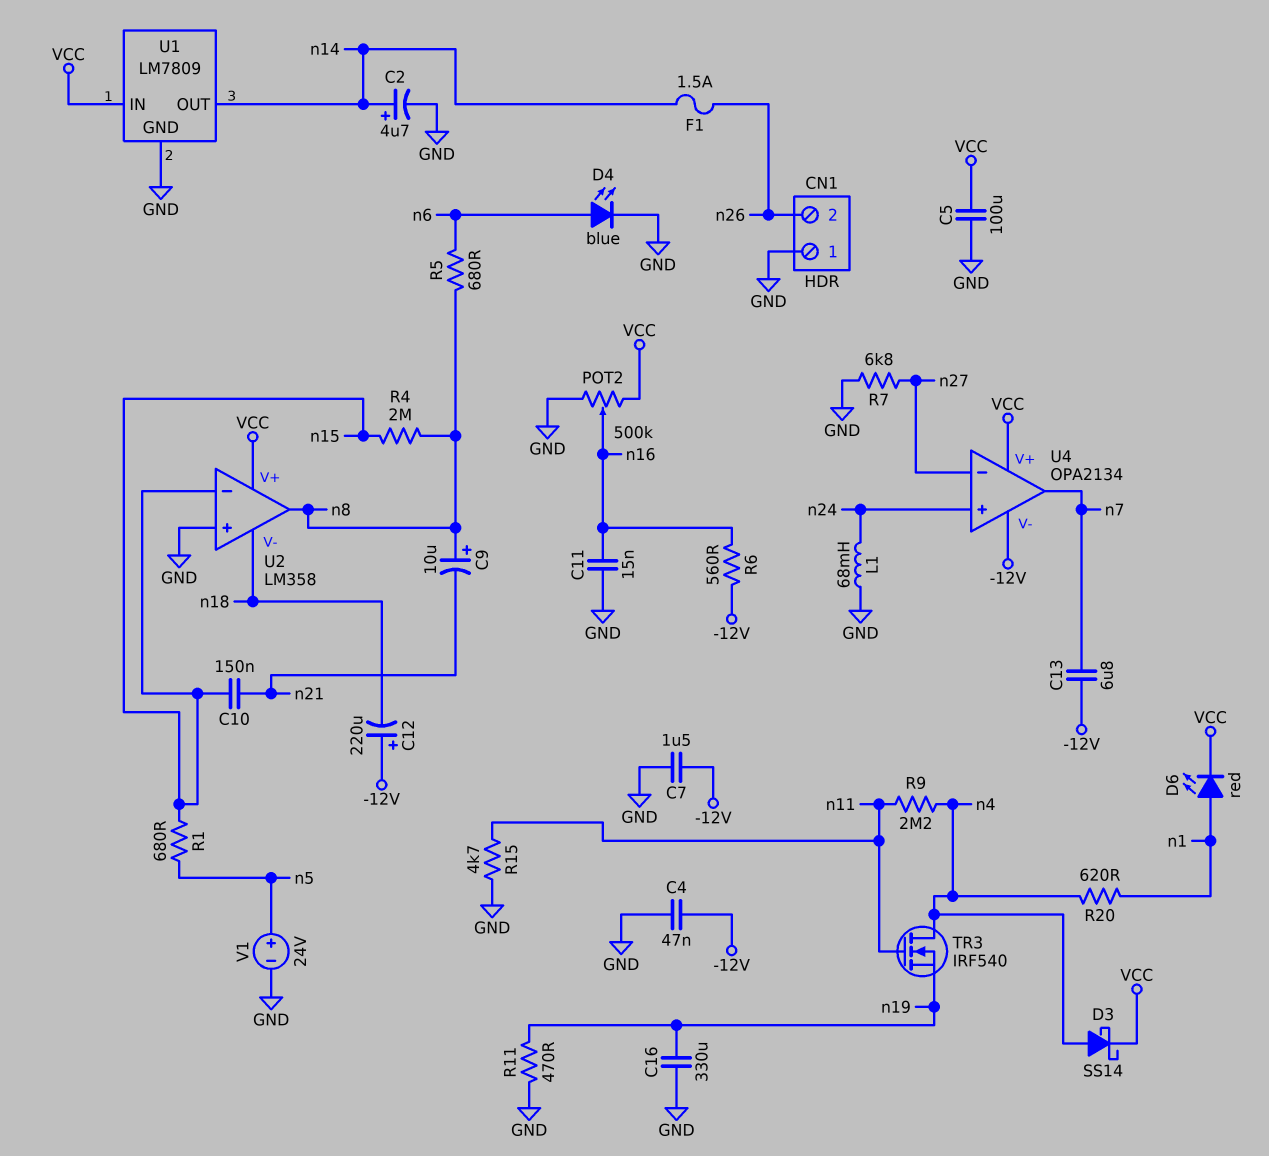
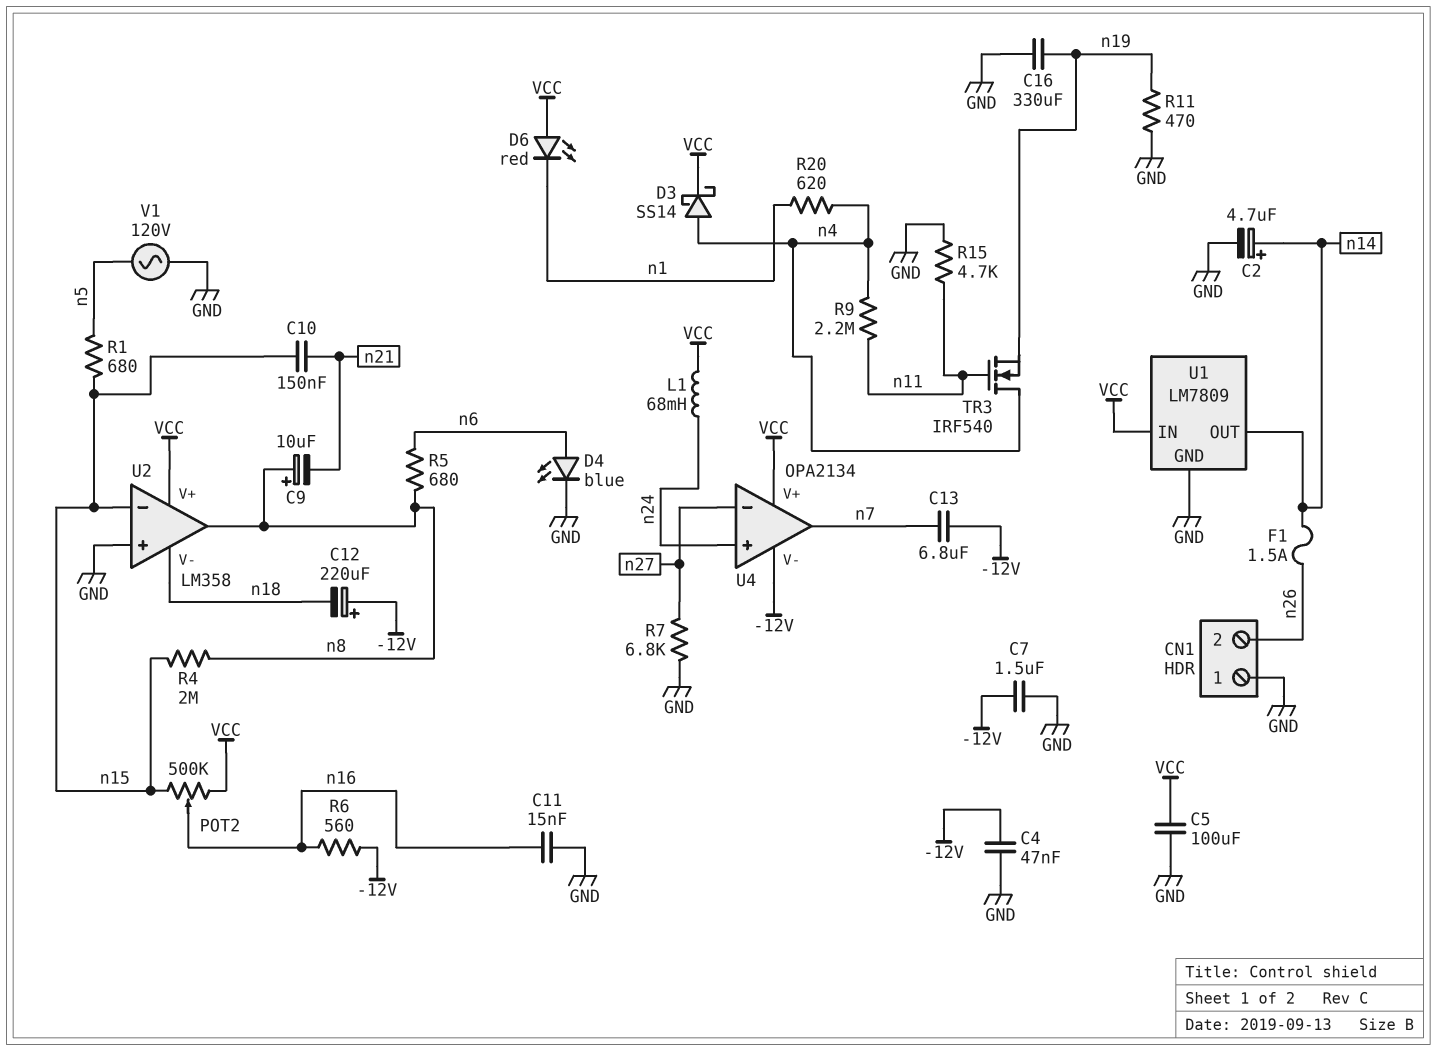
D6: LED red (A n1, K VCC) -> LED red (A VCC, K n1)
L1: 68mH (GND, n24) -> 68mH (VCC, n24)
POT2: 500k (GND, VCC, wiper n16) -> 500k (VCC, n15, wiper n16)
V1: 24V (plus n5, minus GND) -> AC 120V (GND, n5)

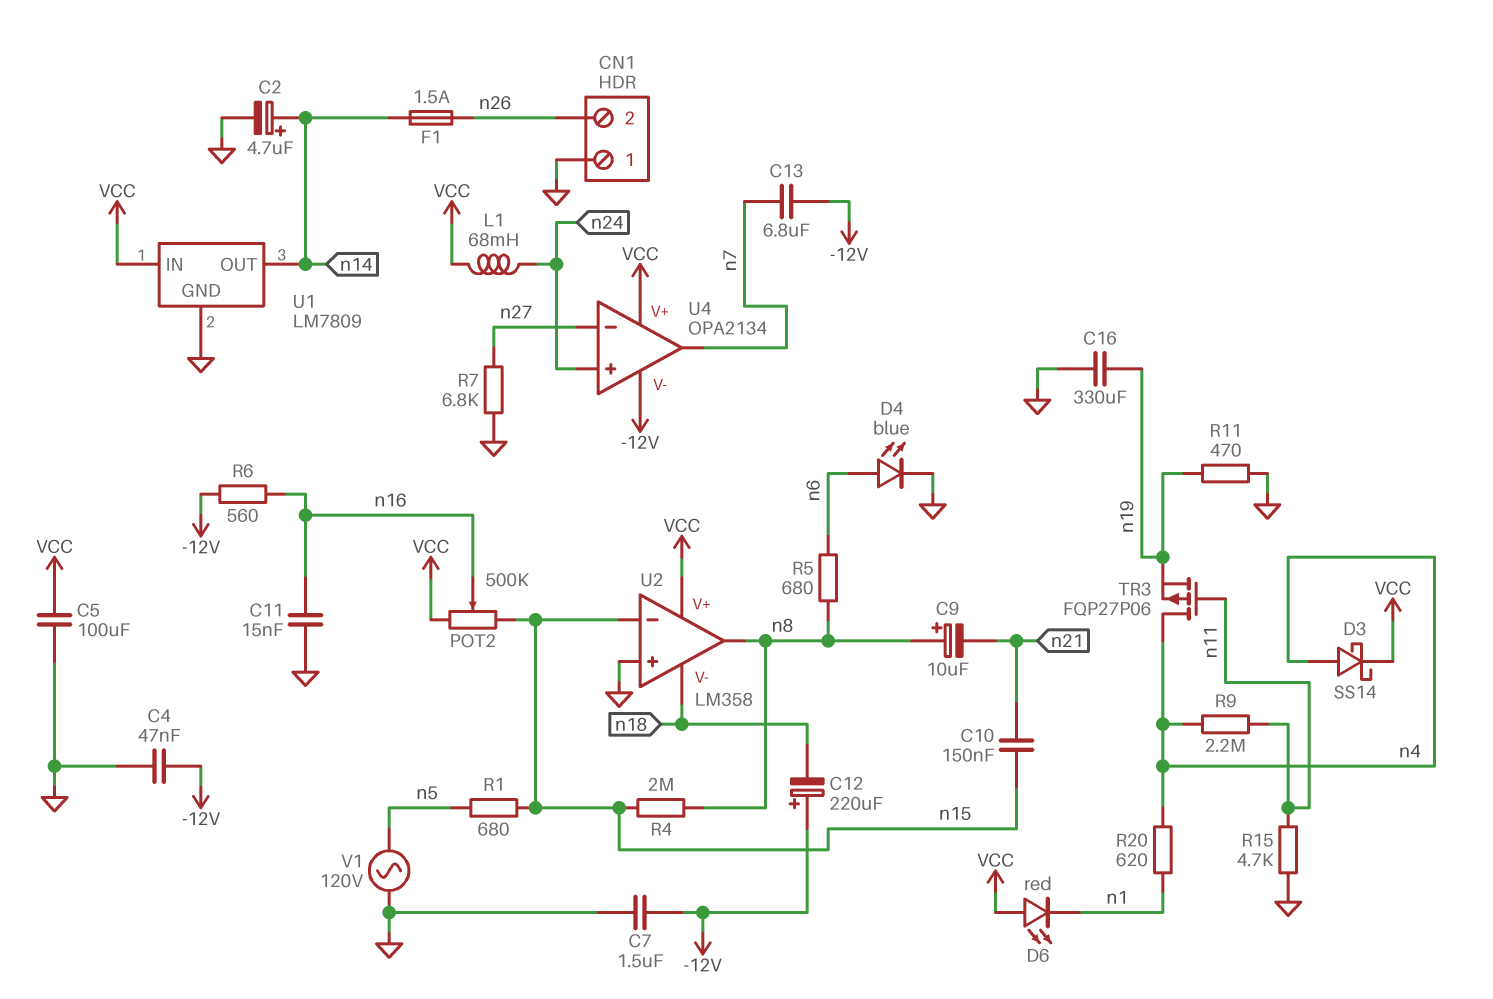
TR3: NMOS IRF540 (G n11, D n4, S n19) -> PMOS FQP27P06 (G n11, D n4, S n19)

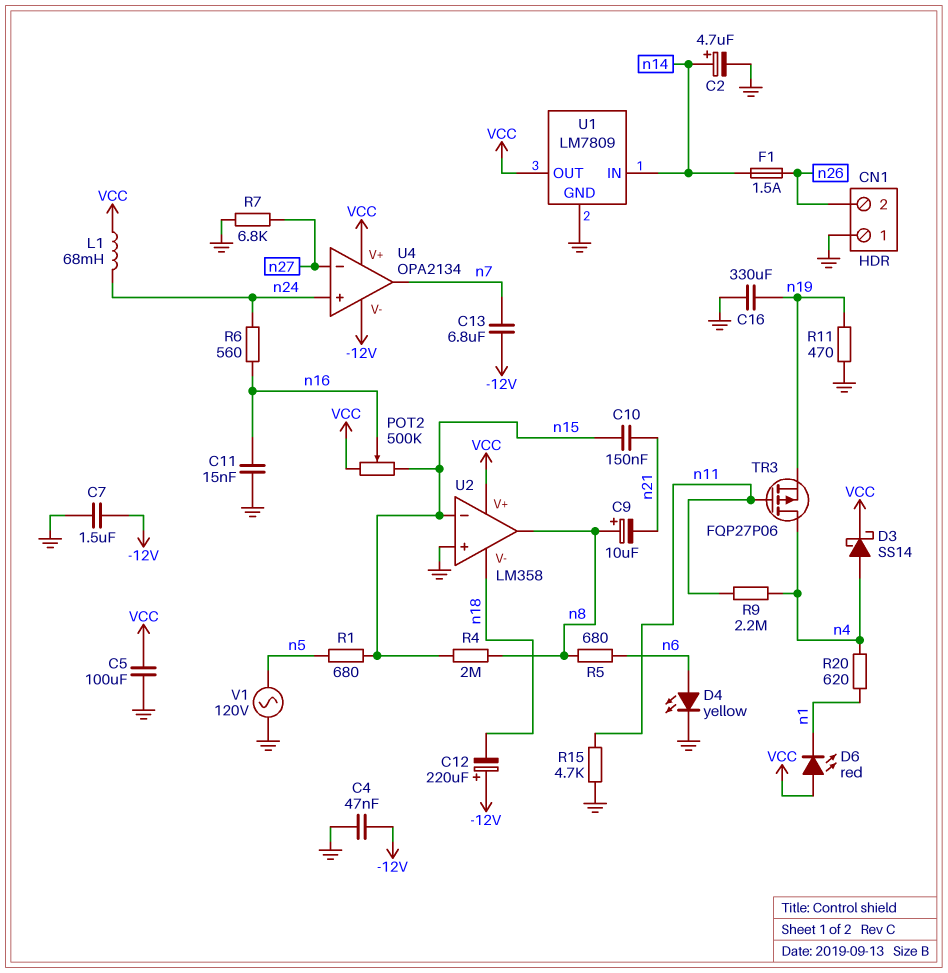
D4: LED blue (A n6, K GND) -> LED yellow (A n6, K GND)
R6: 560 (-12V, n16) -> 560 (n16, n24)
U1 pin IN: VCC -> n14
U1 pin OUT: n14 -> VCC

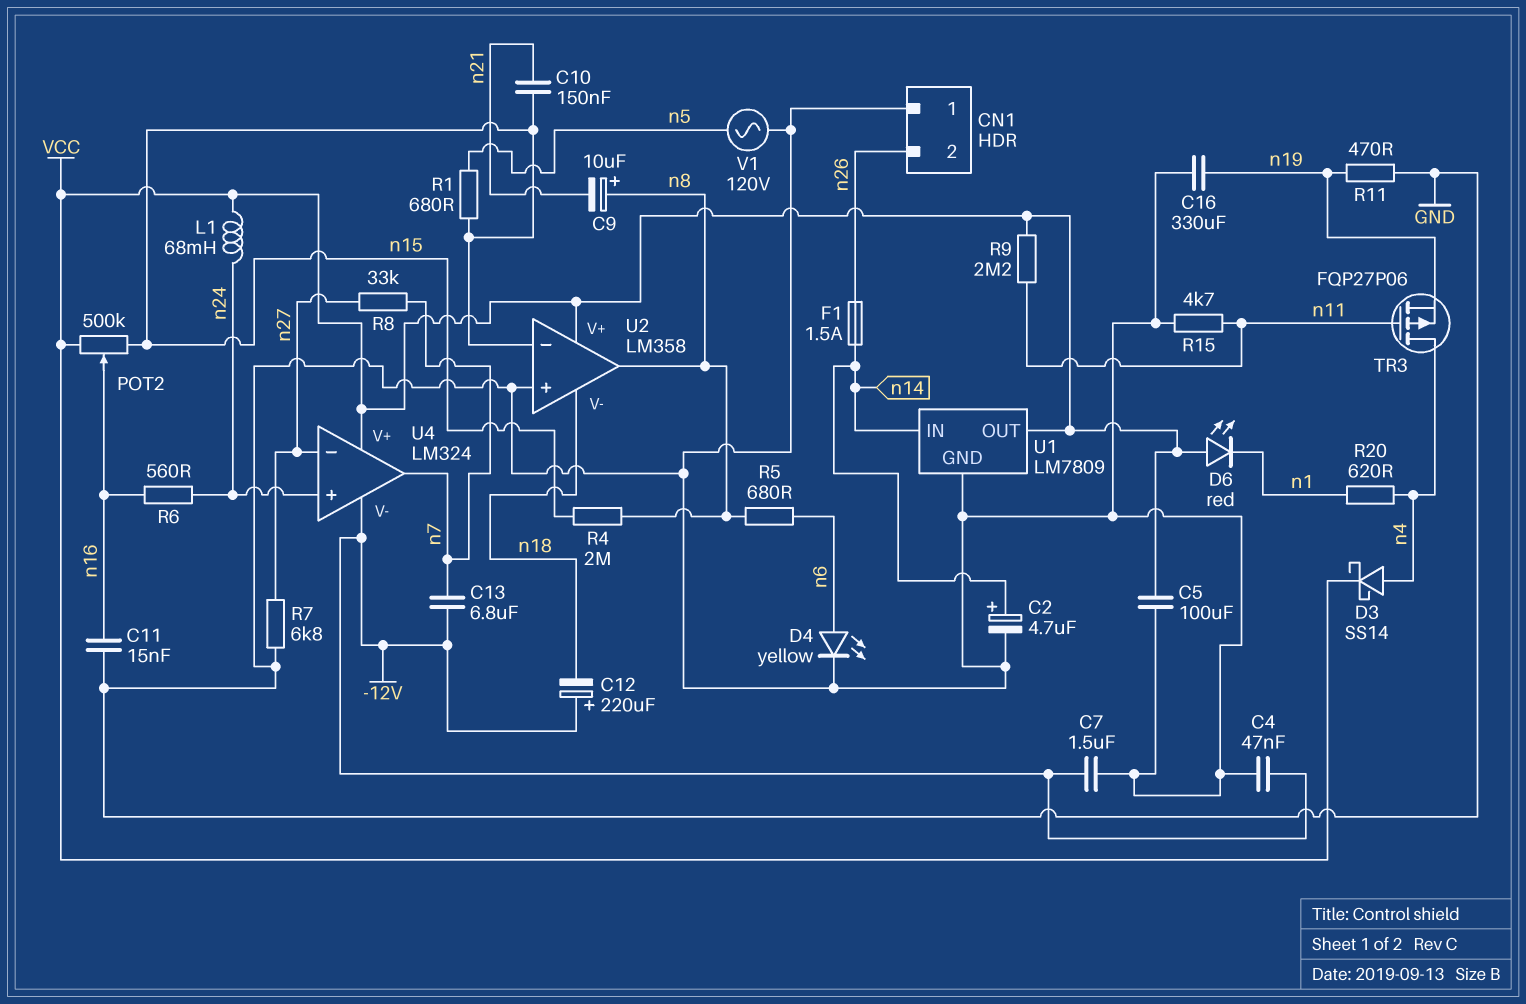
R8: none -> 33k (n7, n27)
R9: 2.2M (n4, n11) -> 2.2M (VCC, n11)
U4: OPA2134 -> LM324

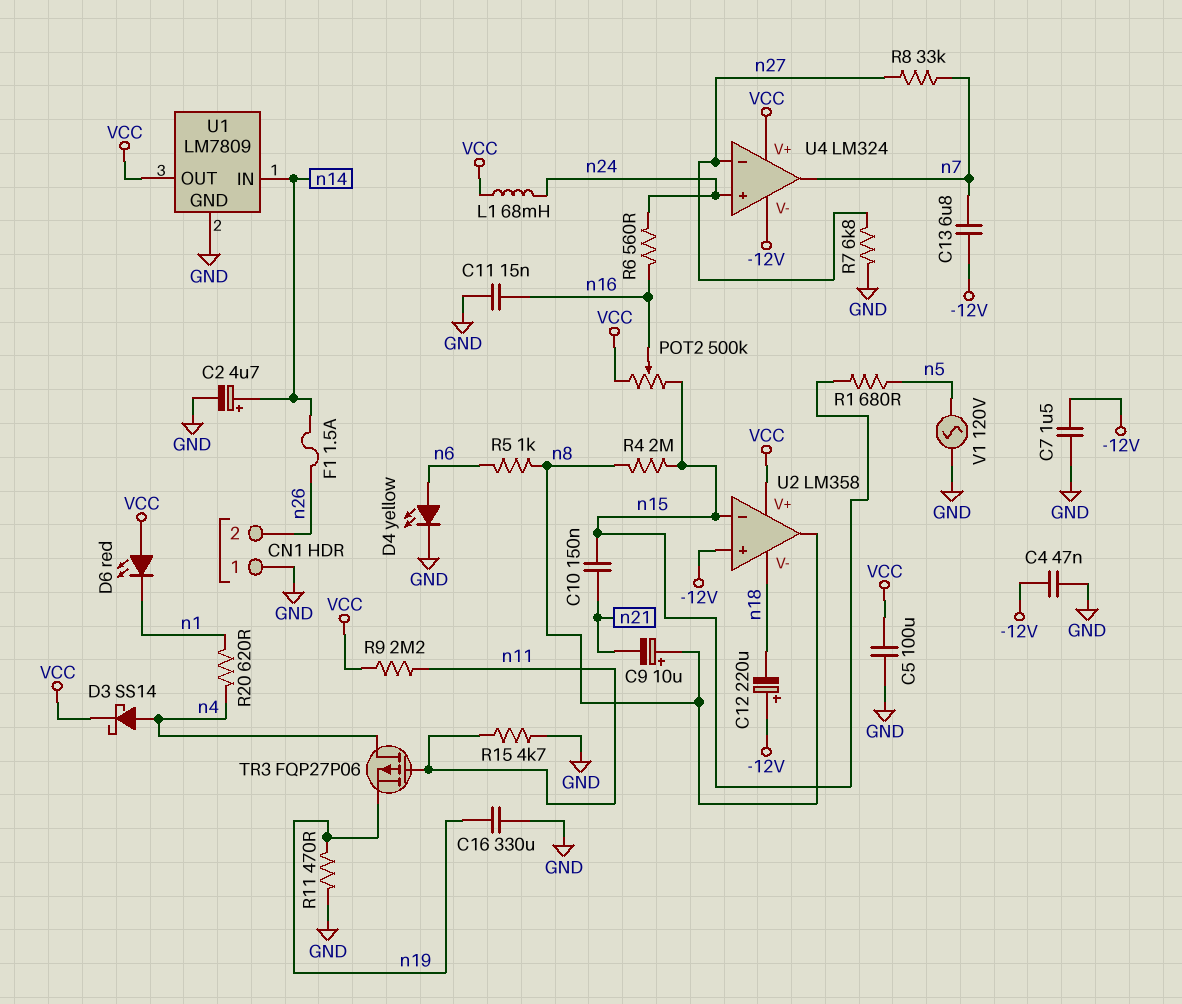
R5: 680 (n6, n8) -> 1k (n6, n8)
U2 pin in+: GND -> -12V

